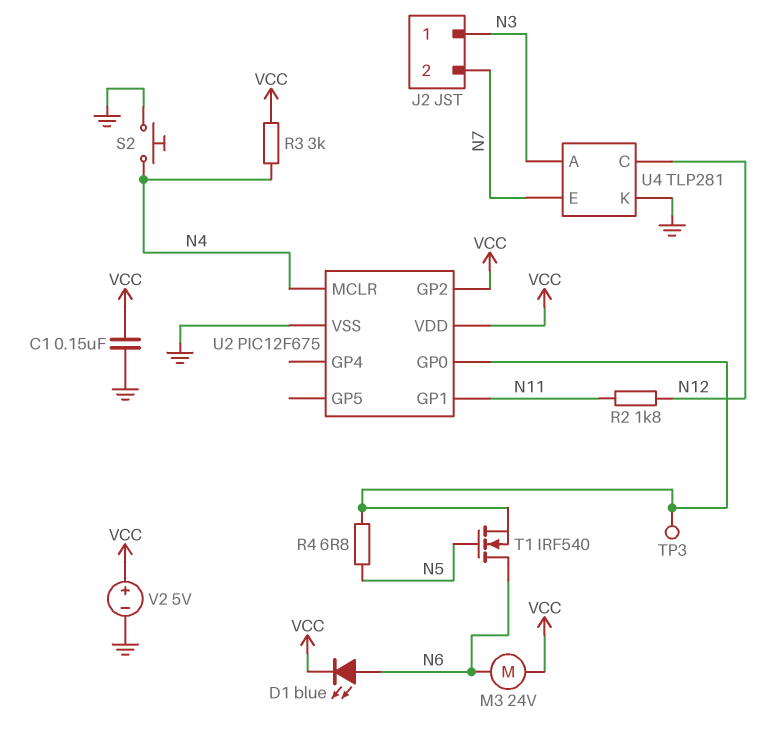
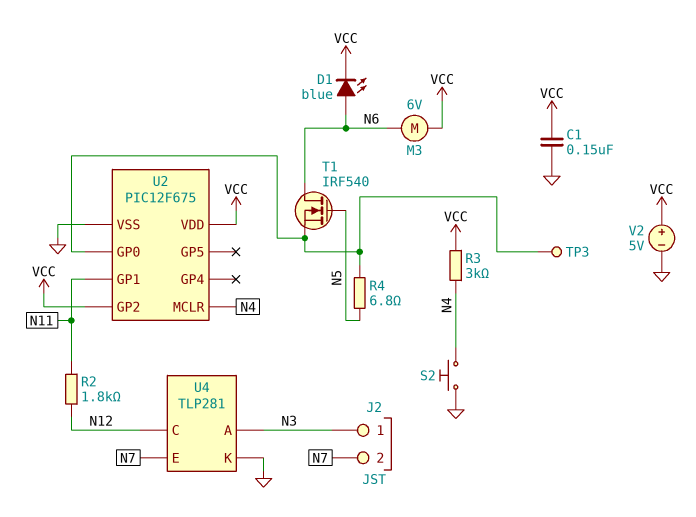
M3: motor 24V (N6, VCC) -> motor 6V (N6, VCC)

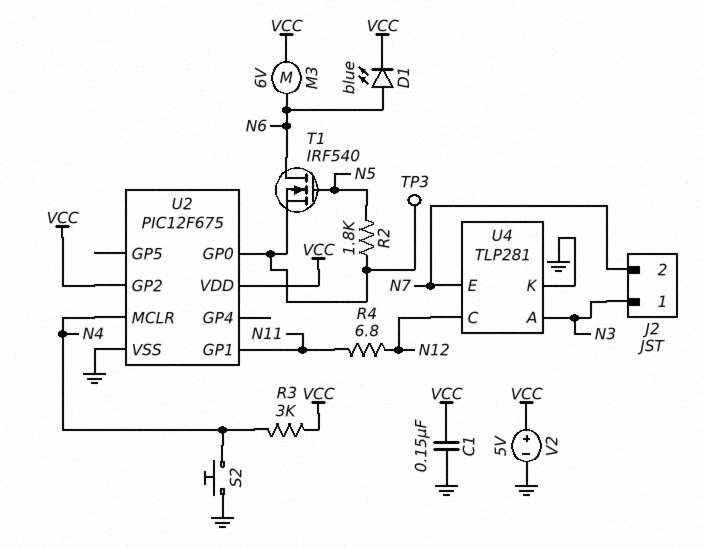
R2: 1.8k (N11, N12) -> 1.8k (N5, U2/GP0)
R4: 6.8 (N5, U2/GP0) -> 6.8 (N11, N12)

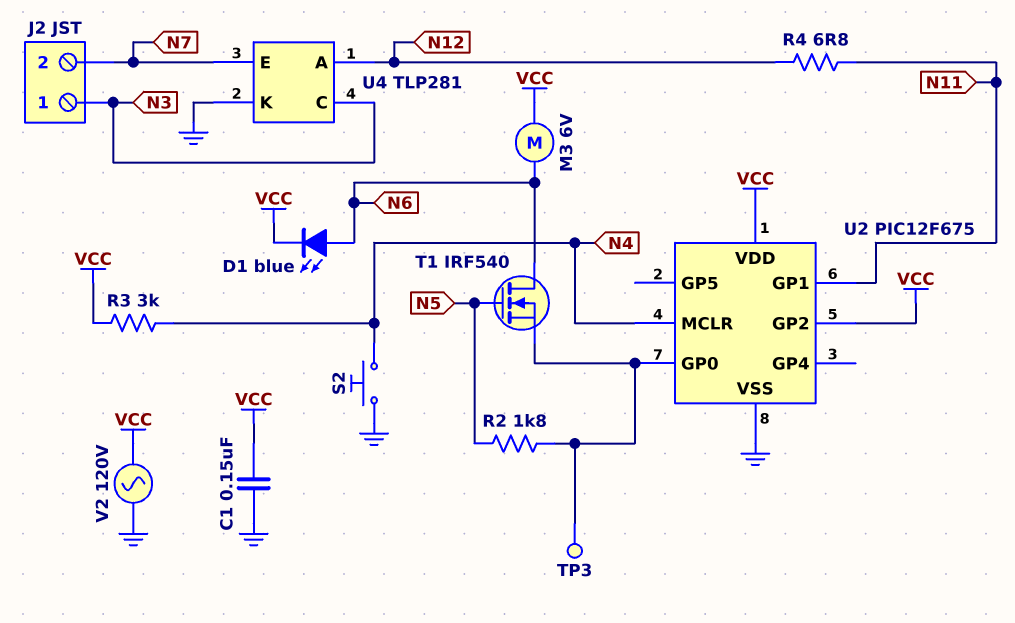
U4 pin A: N3 -> N12
U4 pin C: N12 -> N3
V2: 5V (plus VCC, minus GND) -> AC 120V (GND, VCC)

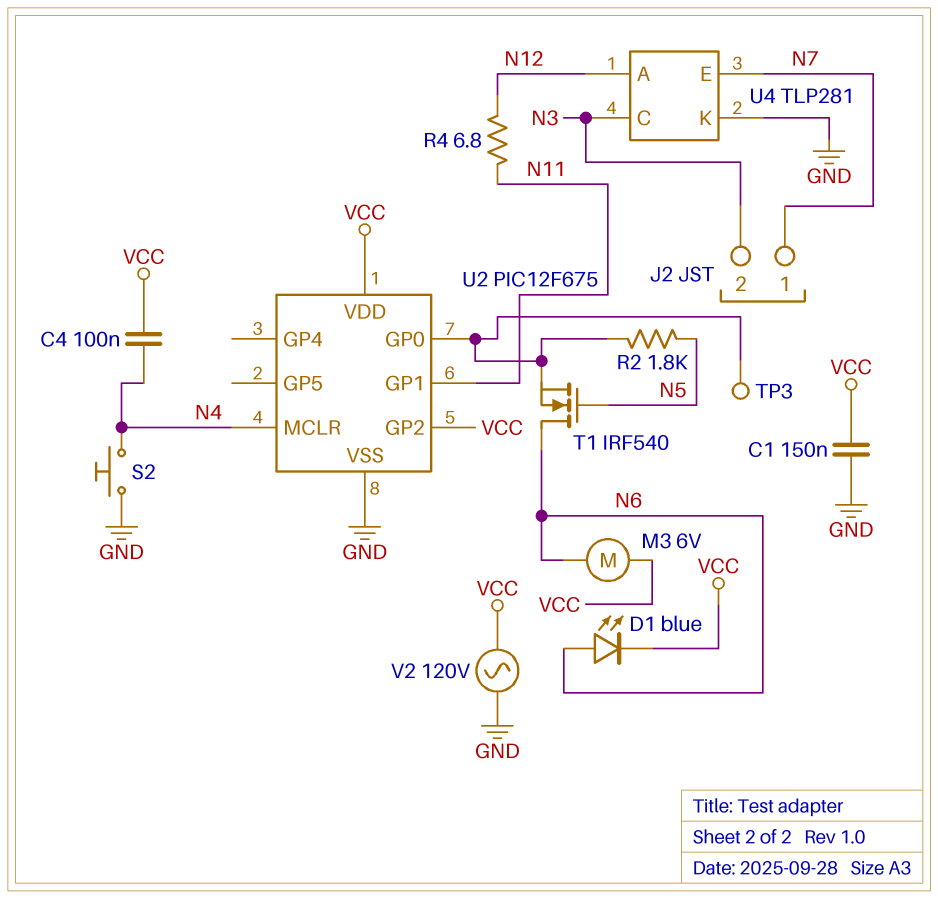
C4: none -> 100nF (N4, VCC)
J2 pin 1: N3 -> N7
J2 pin 2: N7 -> N3
R3: 3k (N4, VCC) -> none

